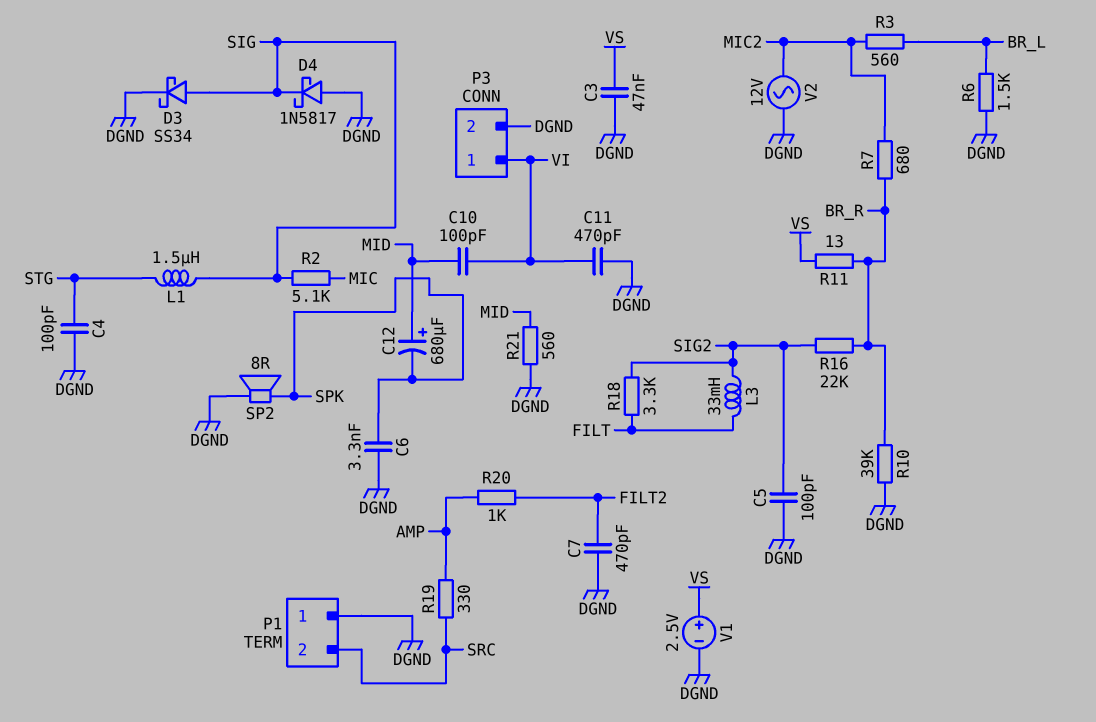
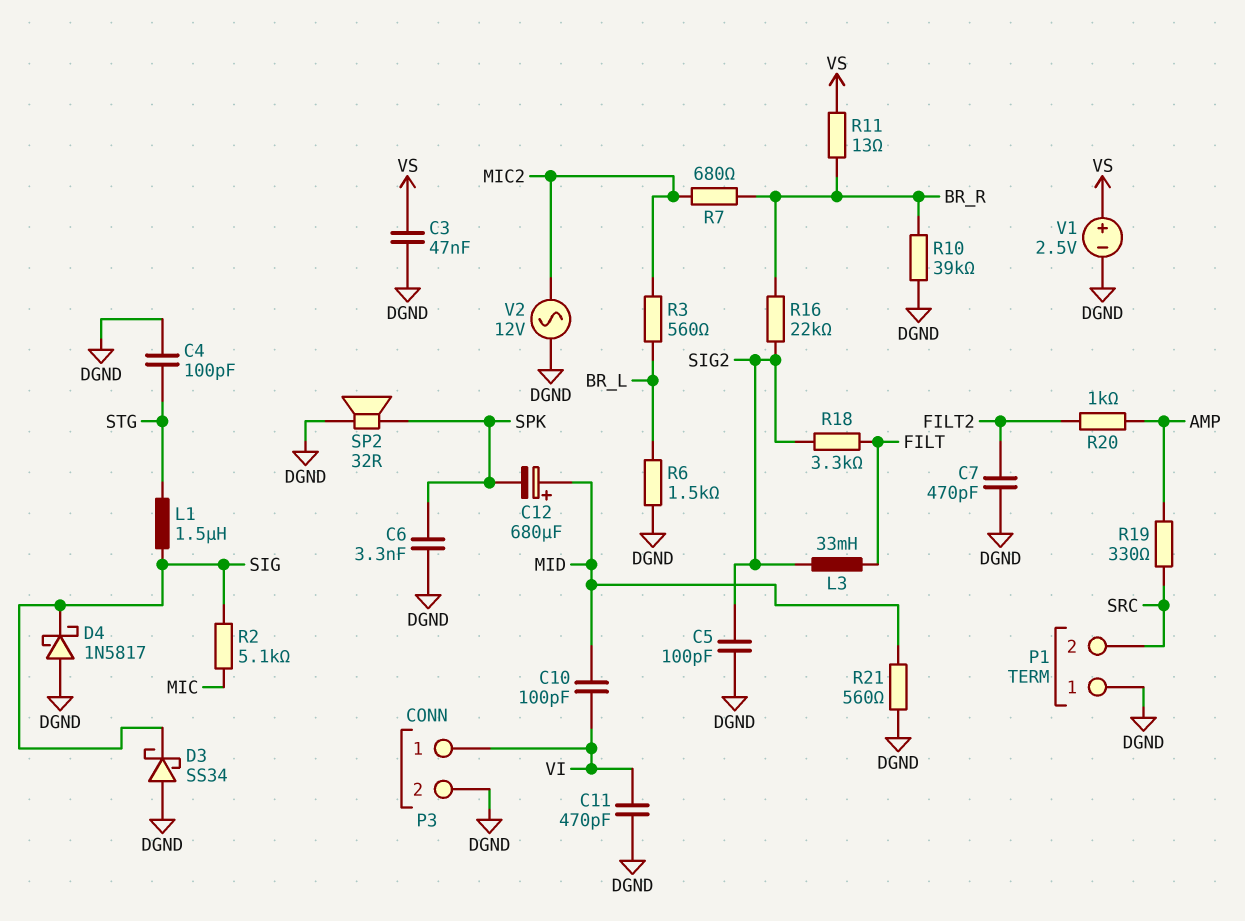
D3: schottky SS34 (A SIG, K DGND) -> schottky SS34 (A DGND, K SIG)
SP2: speaker 8R (DGND, SPK) -> speaker 32R (DGND, SPK)

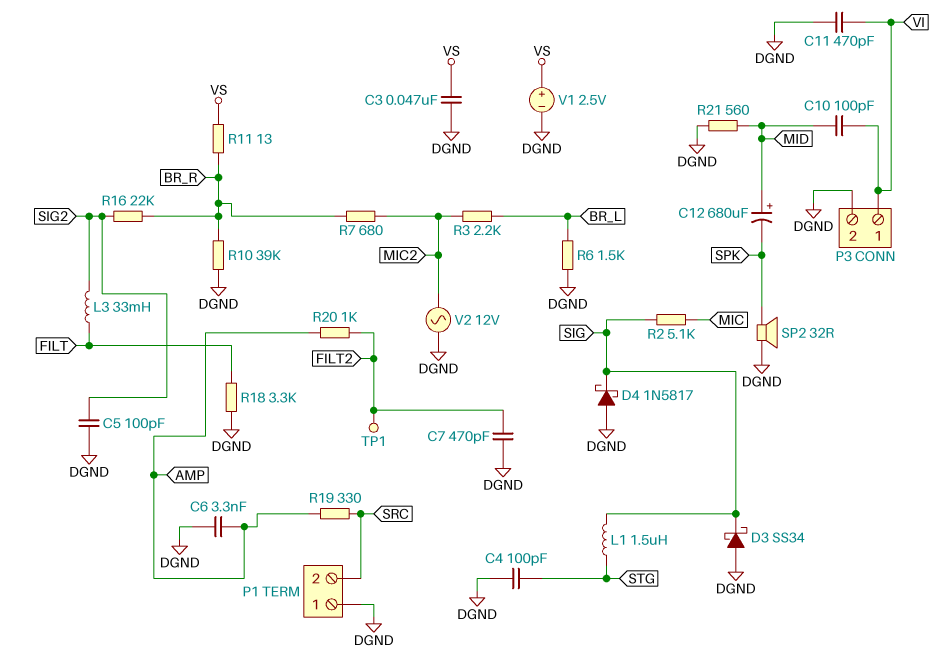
C6: 3.3nF (DGND, SPK) -> 3.3nF (AMP, DGND)
R3: 560 (BR_L, MIC2) -> 2.2k (BR_L, MIC2)
R18: 3.3k (FILT, SIG2) -> 3.3k (DGND, FILT)
TP1: none -> test point (FILT2)

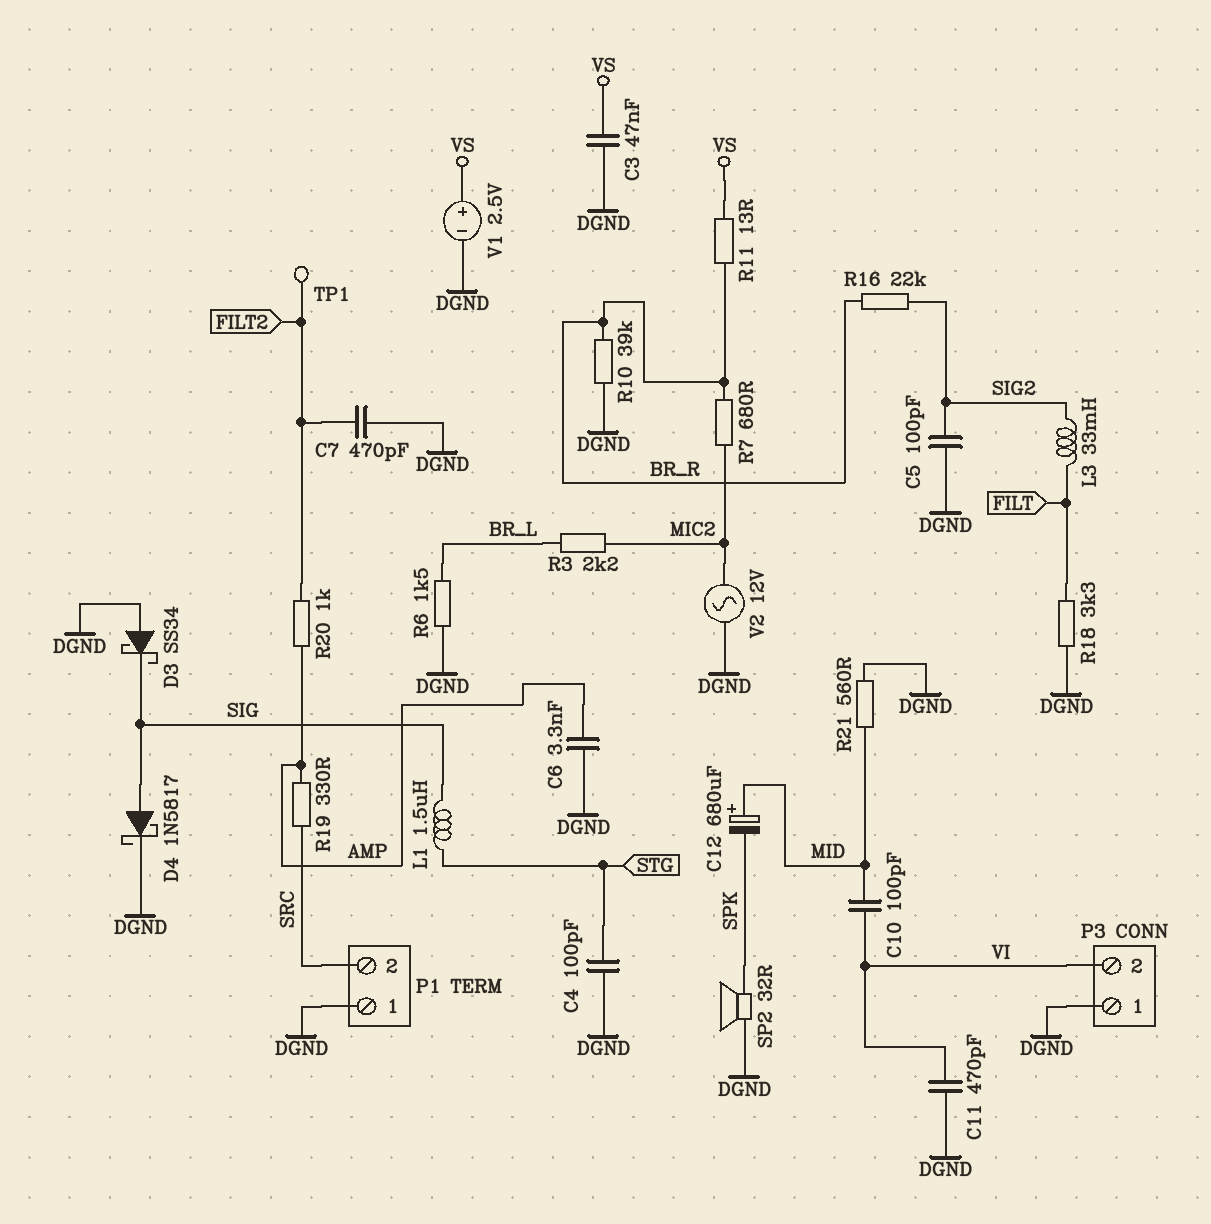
D4: schottky 1N5817 (A DGND, K SIG) -> schottky 1N5817 (A SIG, K DGND)
P3 pin 1: VI -> DGND
P3 pin 2: DGND -> VI
R2: 5.1k (MIC, SIG) -> none

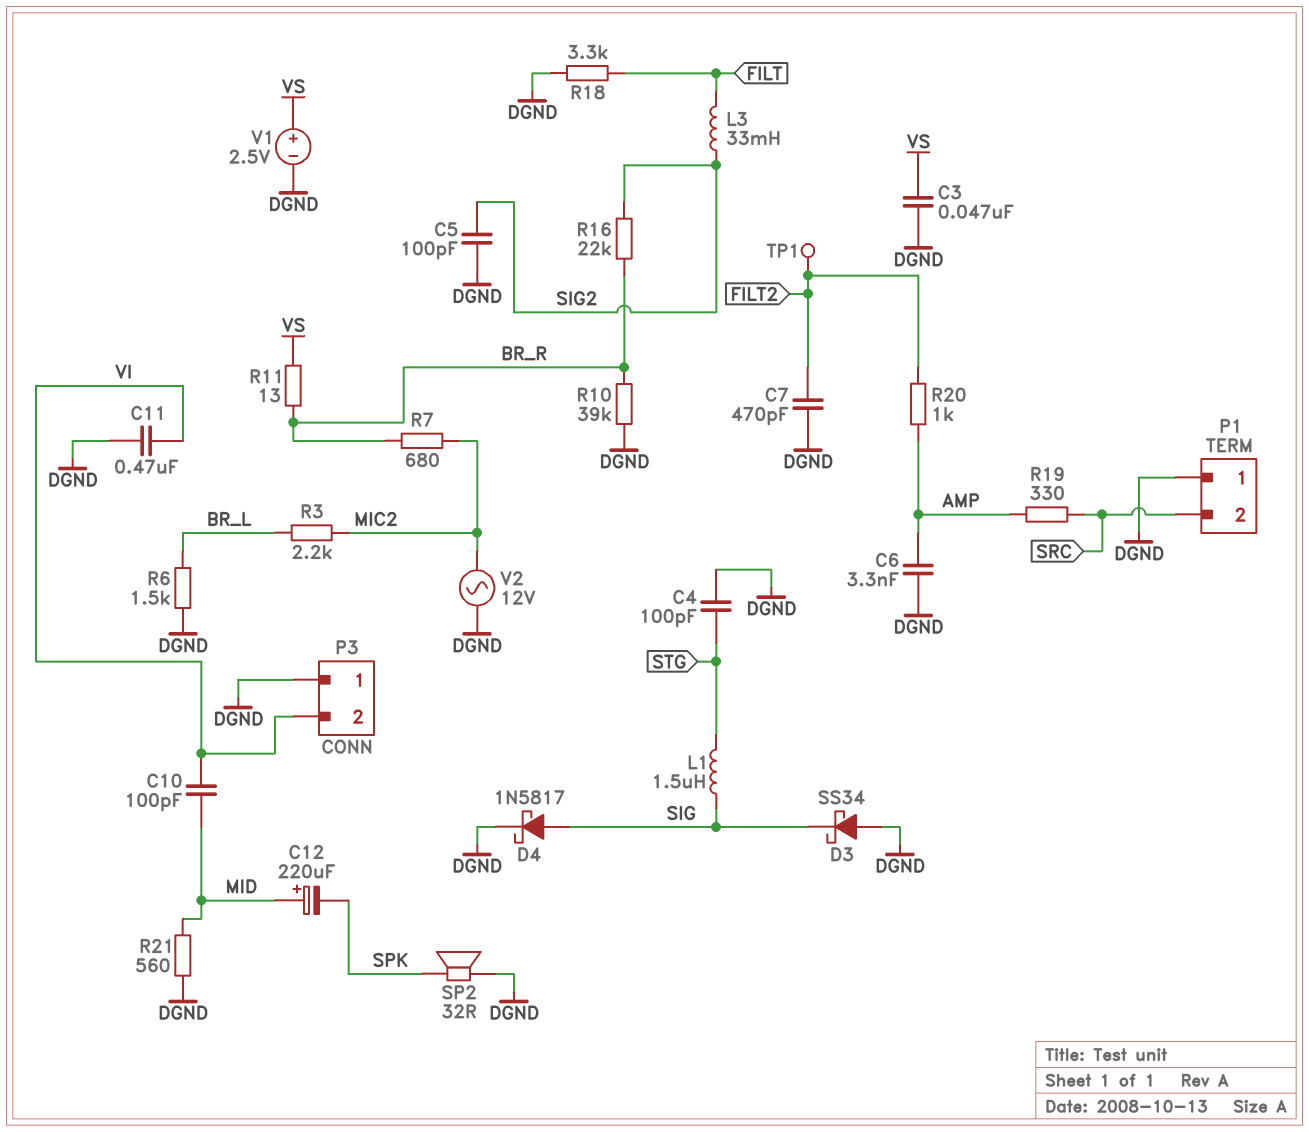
C11: 470pF (DGND, VI) -> 470nF (DGND, VI)
C12: 680uF (plus MID, minus SPK) -> 220uF (plus MID, minus SPK)

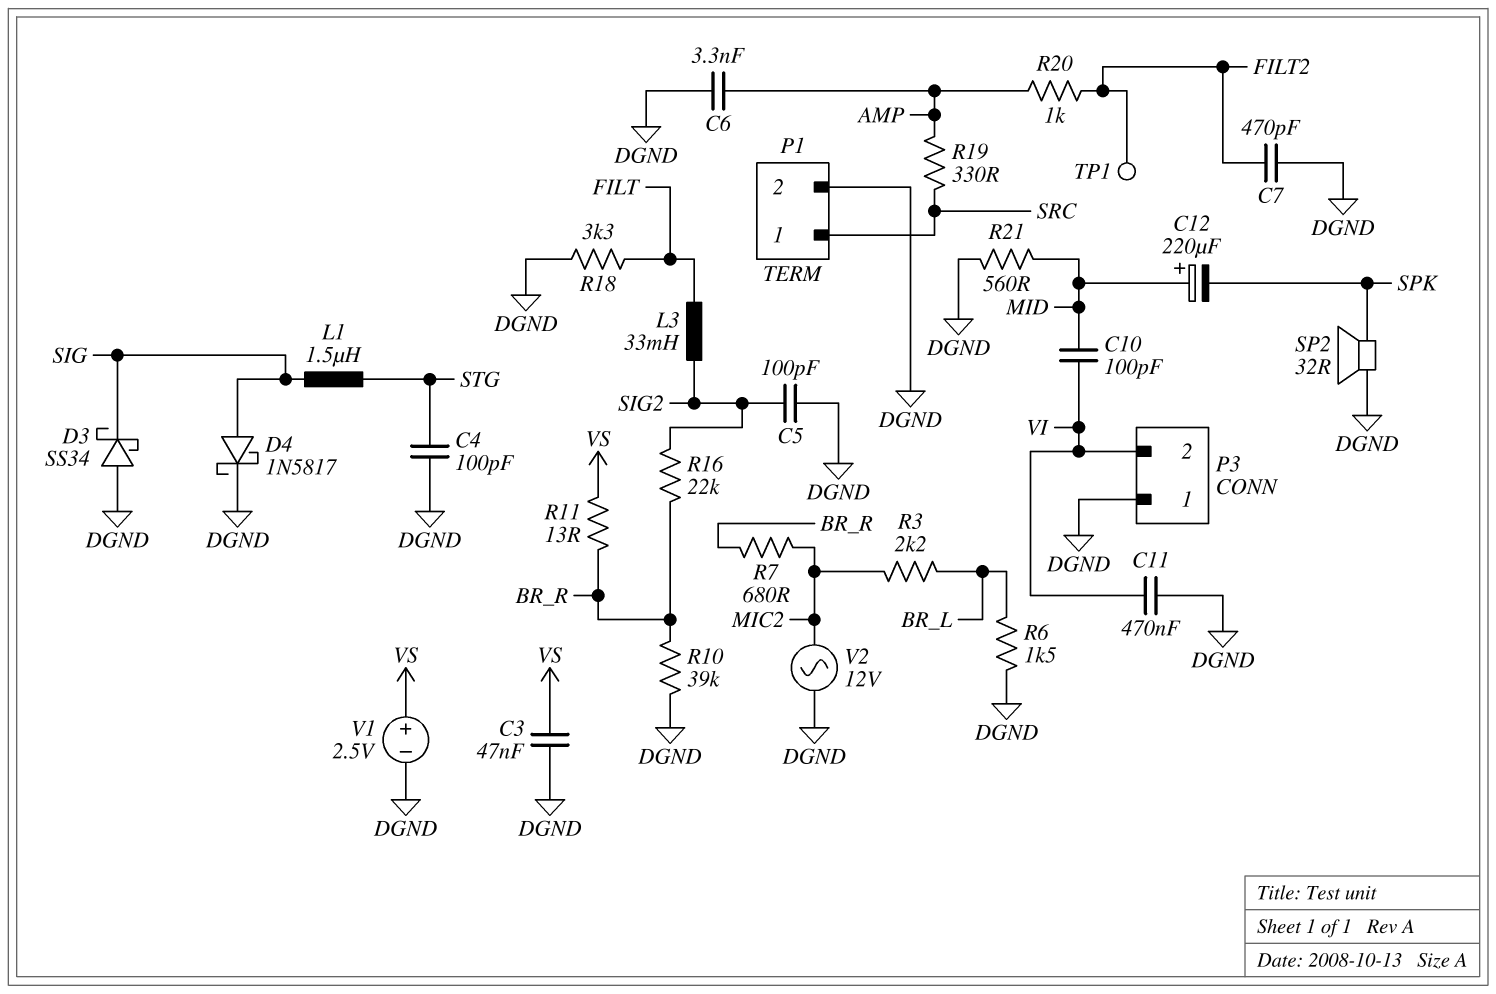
P1 pin 1: DGND -> SRC
P1 pin 2: SRC -> DGND

